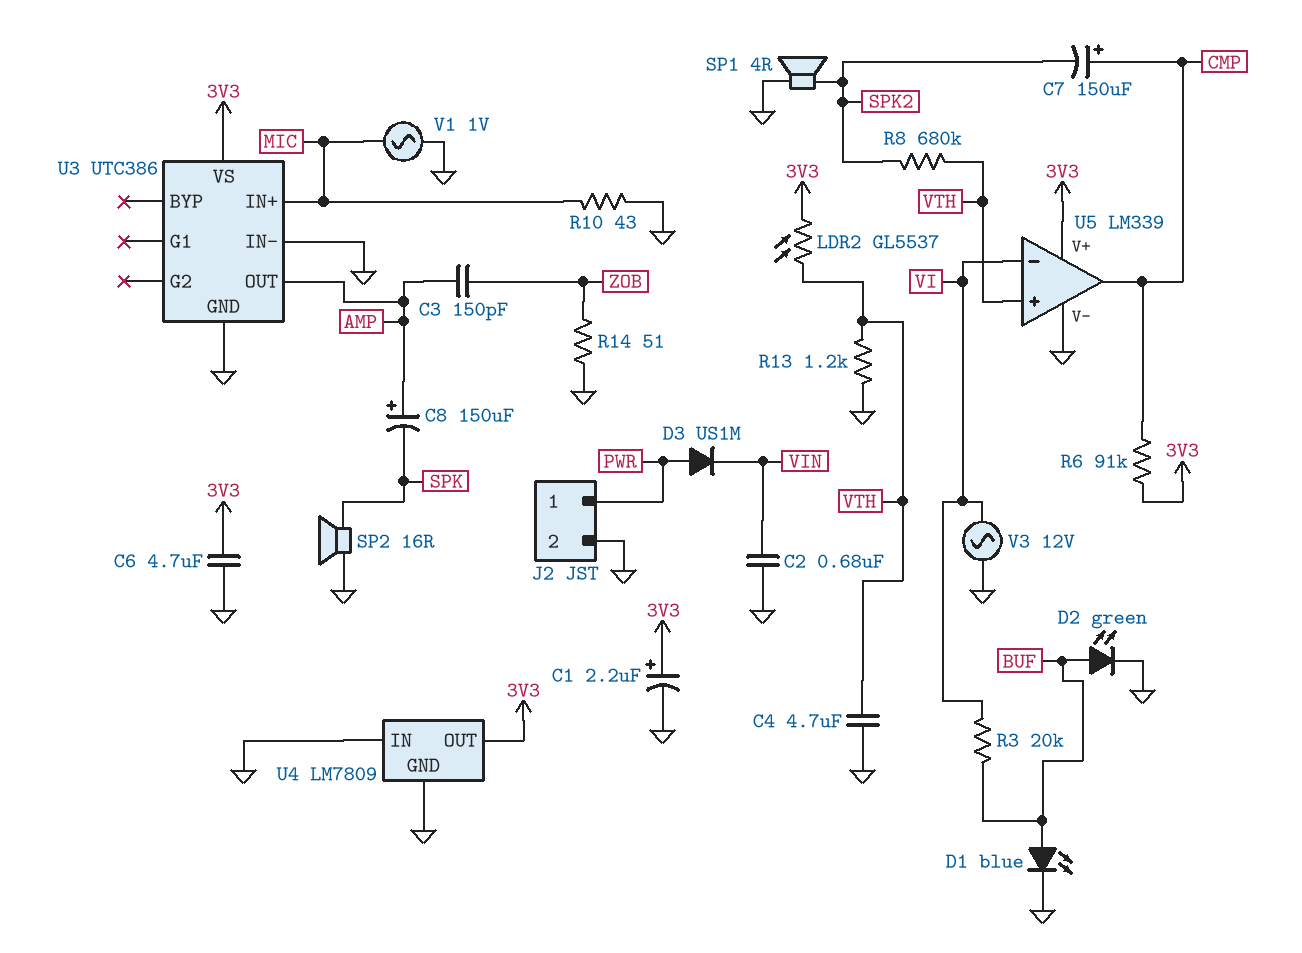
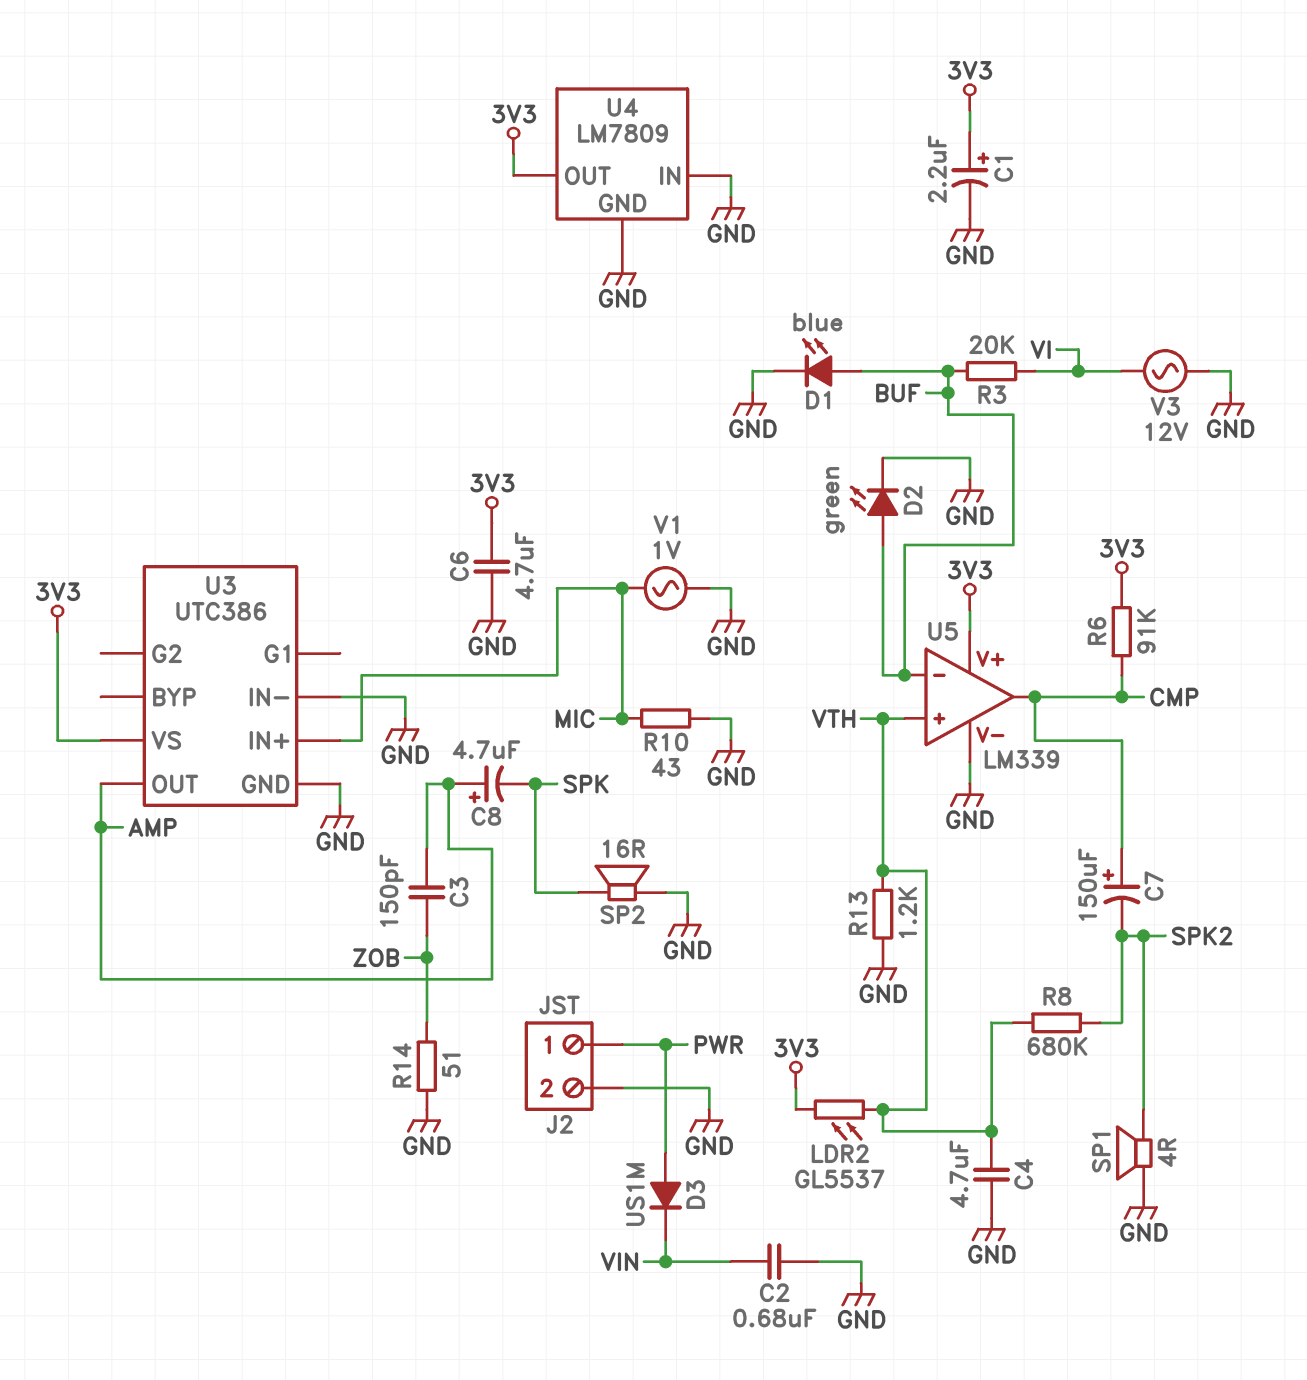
C8: 150uF (plus AMP, minus SPK) -> 4.7uF (plus AMP, minus SPK)
U5 pin in-: VI -> BUF

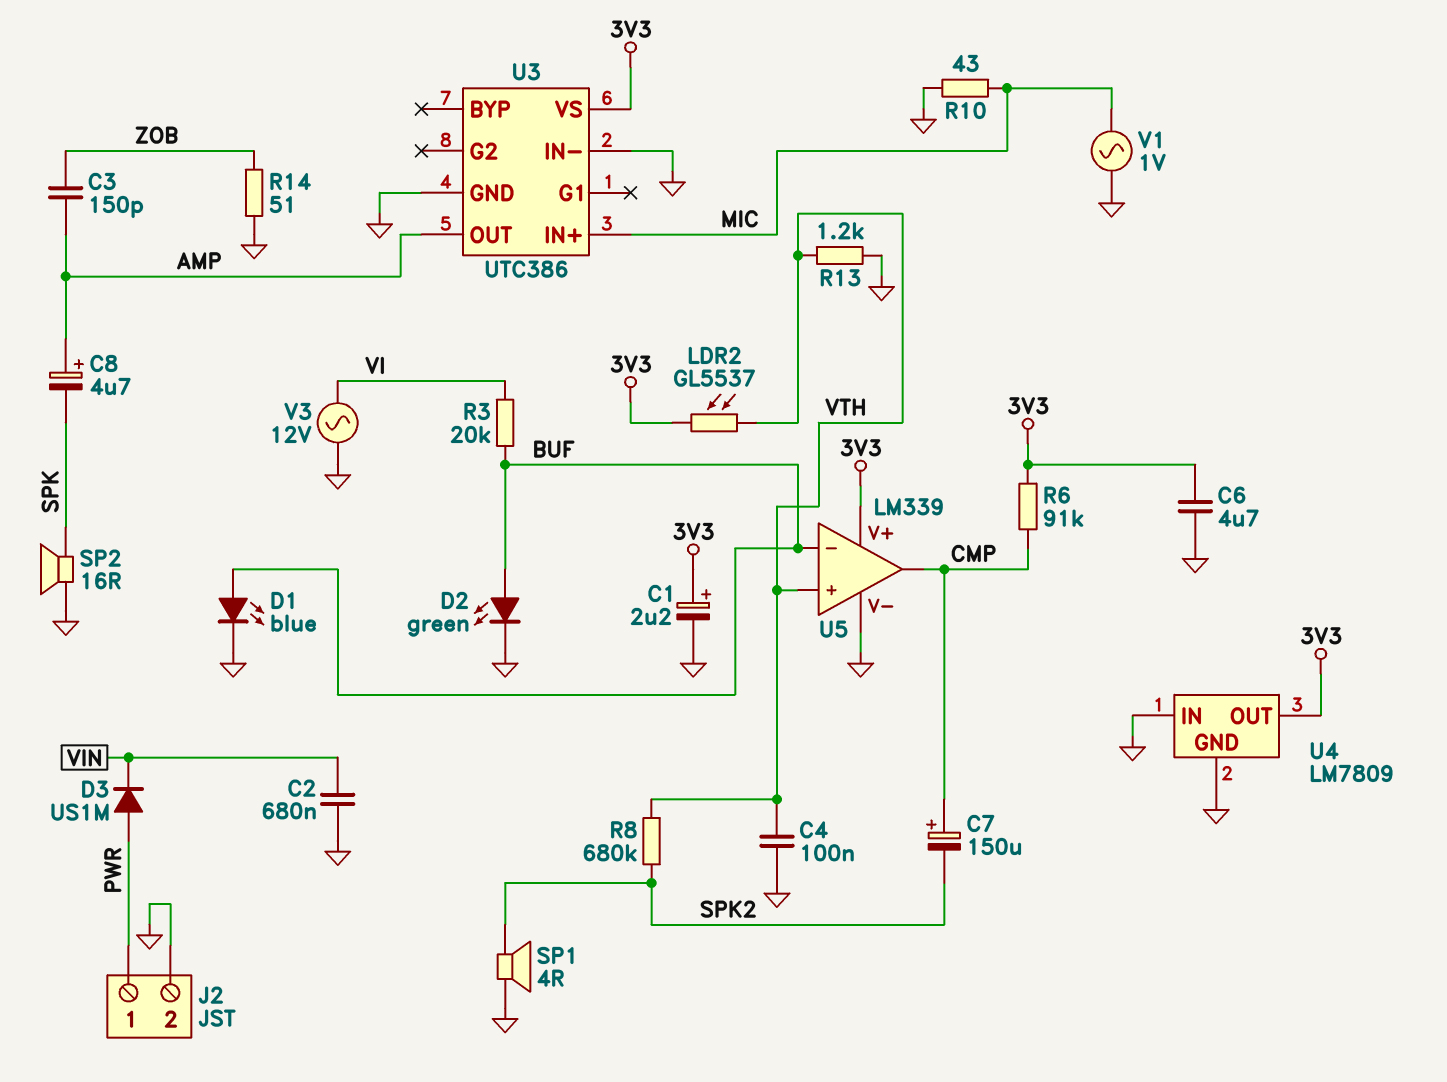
C4: 4.7uF (GND, VTH) -> 100nF (GND, VTH)

